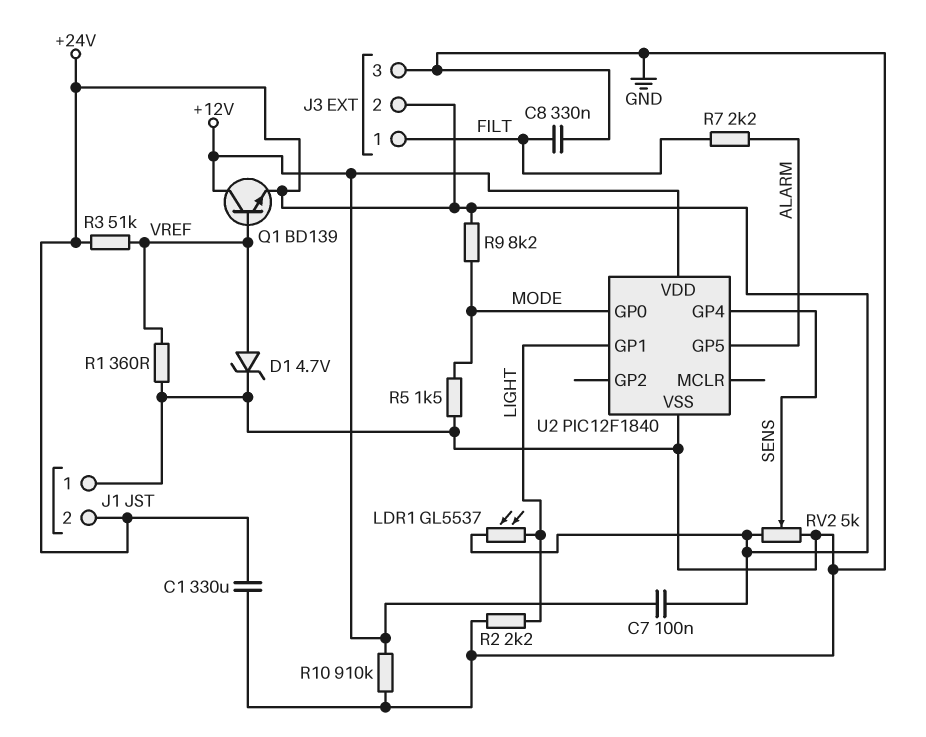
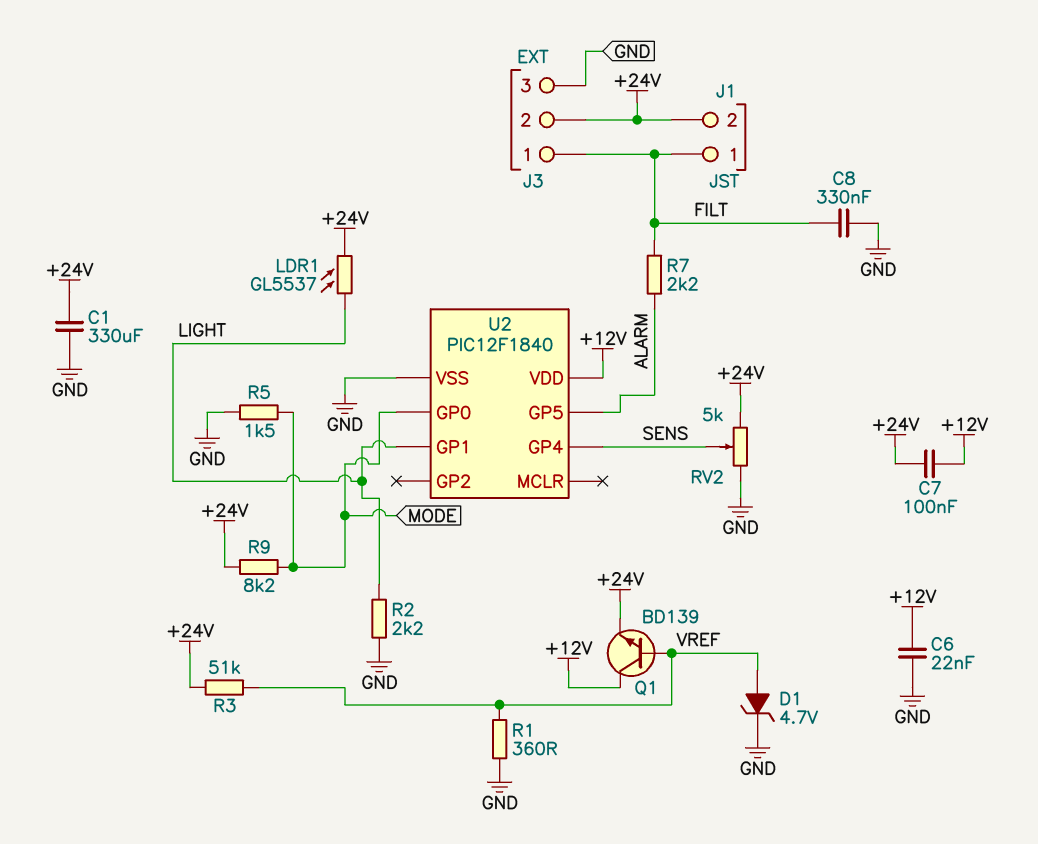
C6: none -> 22nF (+12V, GND)
J1 pin 1: GND -> FILT
R10: 910k (+12V, GND) -> none

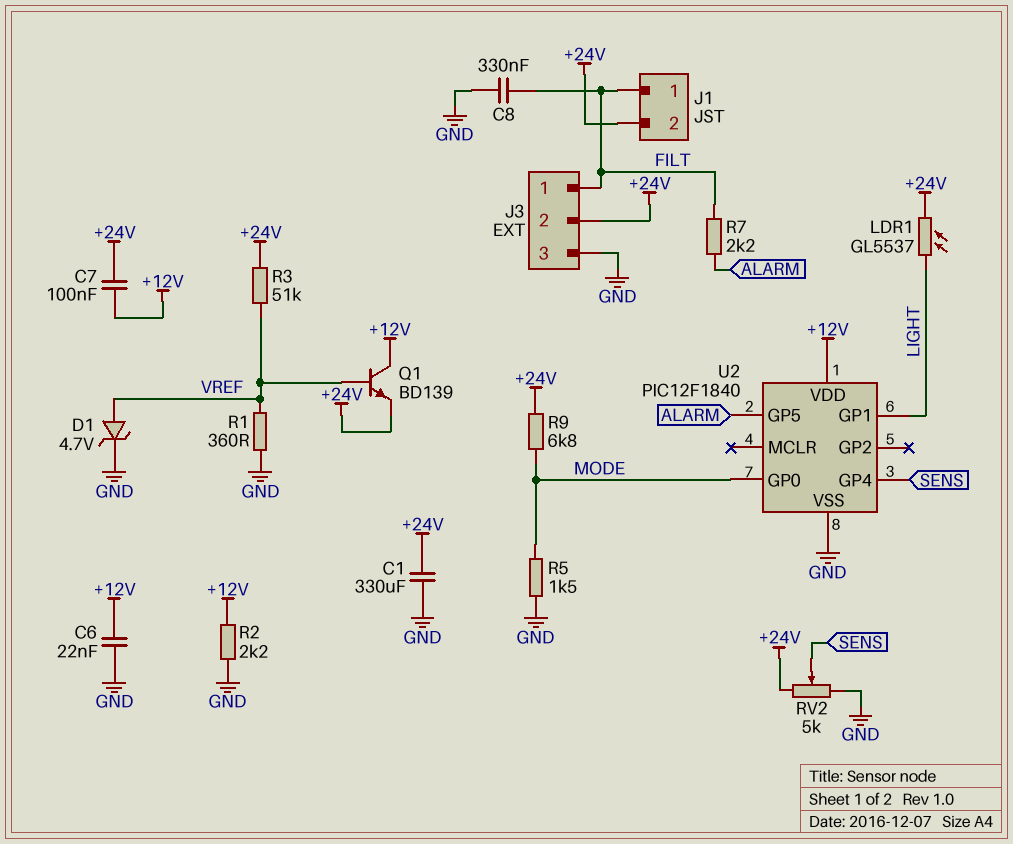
R2: 2.2k (GND, LIGHT) -> 2.2k (+12V, GND)
R9: 8.2k (+24V, MODE) -> 6.8k (+24V, MODE)

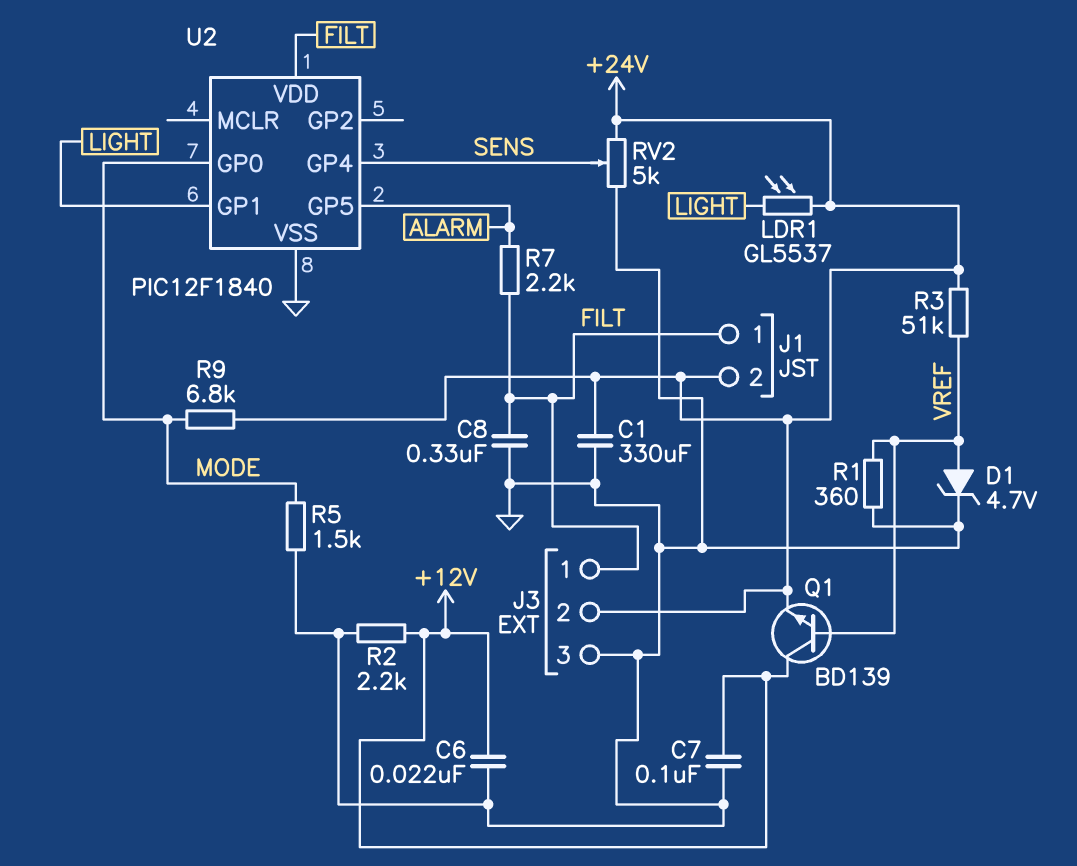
C7: 100nF (+12V, +24V) -> 100nF (+12V, GND)
U2 pin VDD: +12V -> FILT

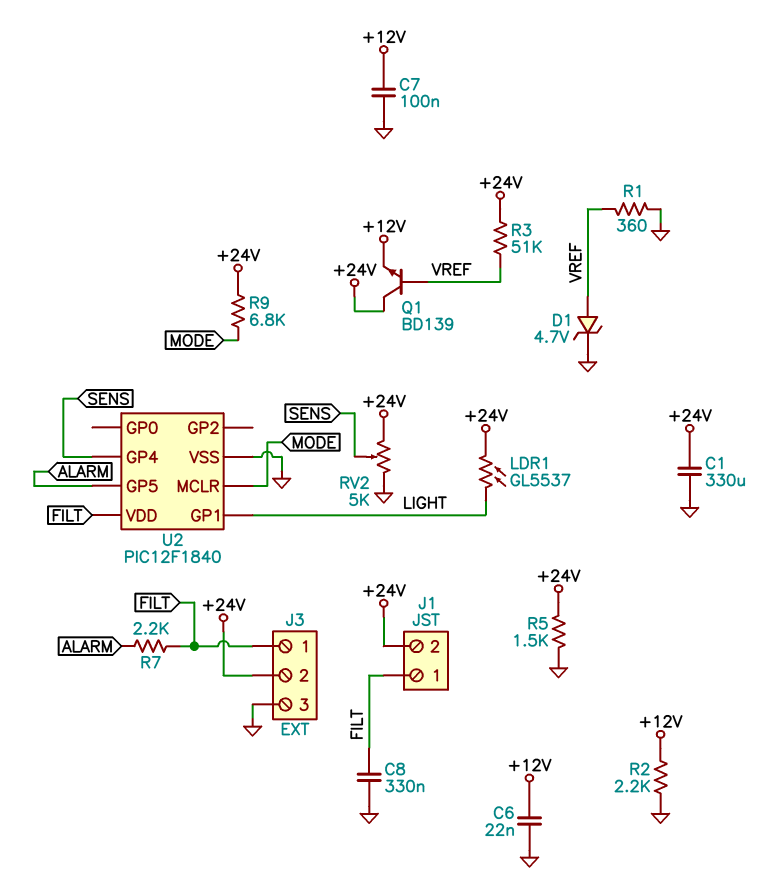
Q1: NPN BD139 (B VREF, C +12V, E +24V) -> NPN BD139 (B VREF, C +24V, E +12V)
R5: 1.5k (GND, MODE) -> 1.5k (+24V, GND)
U2 pin GP0: MODE -> none
U2 pin MCLR: none -> MODE

